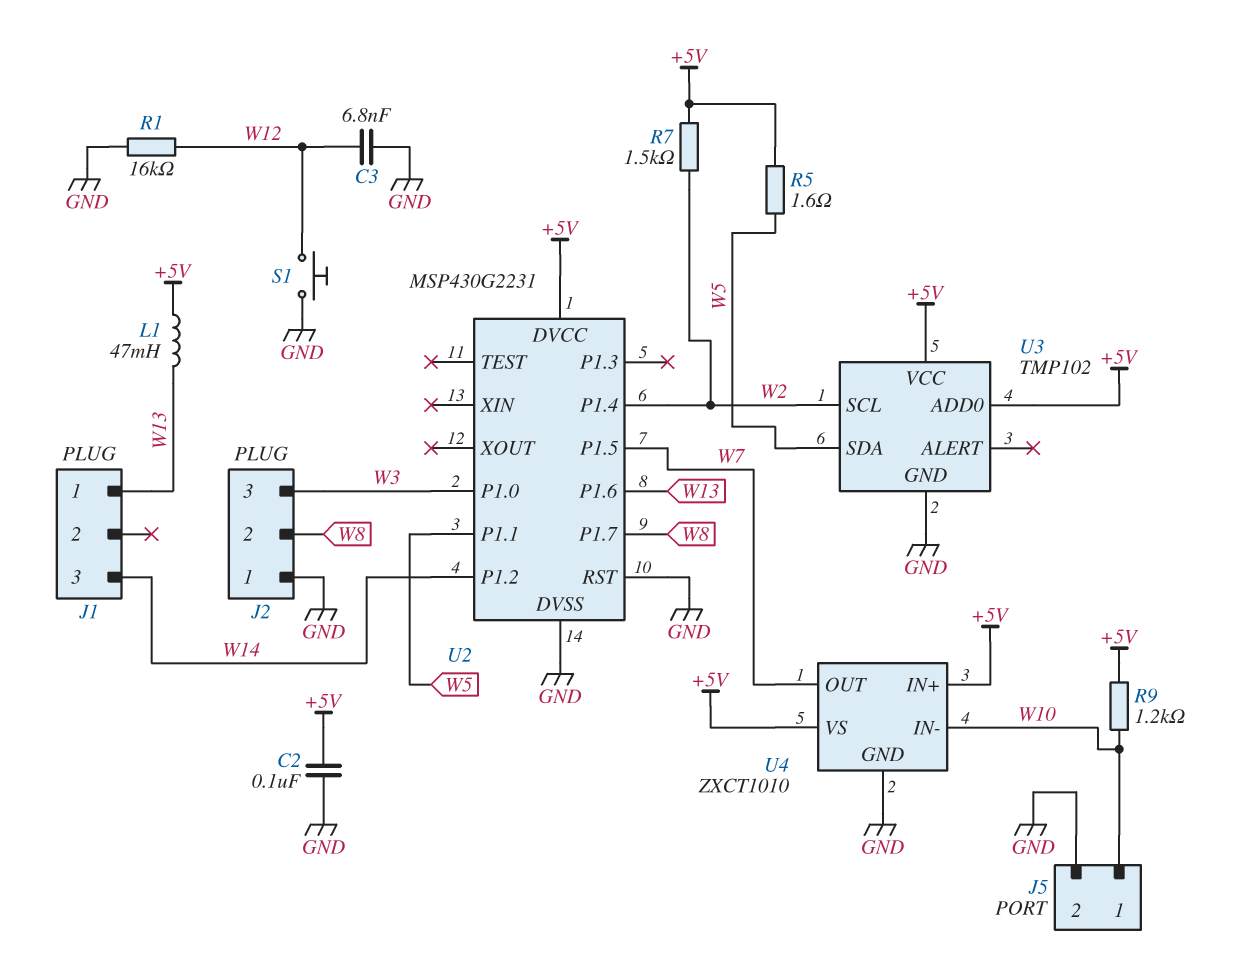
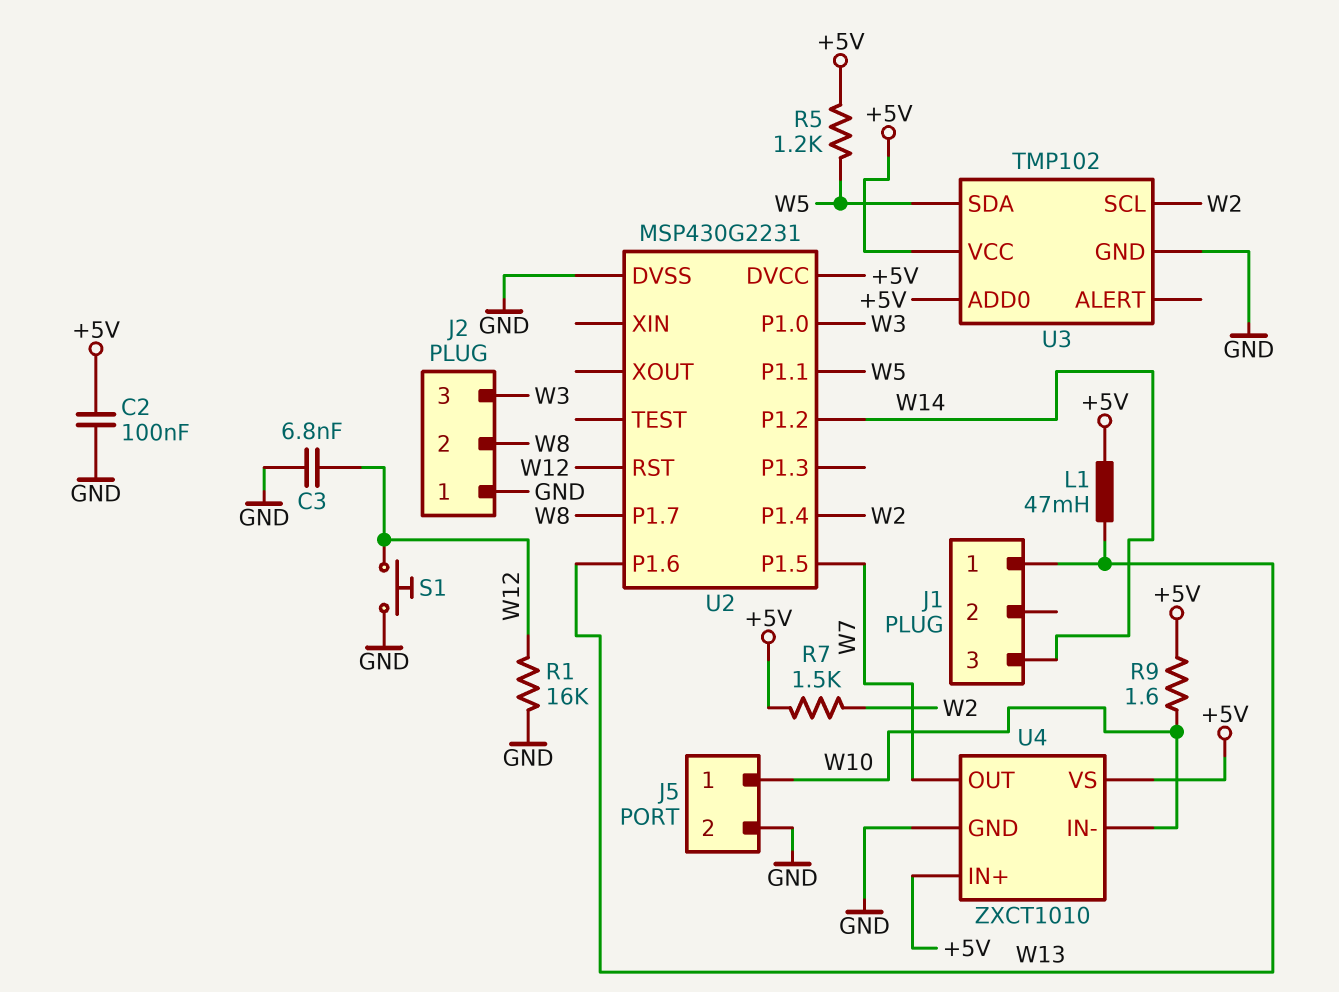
R5: 1.6 (+5V, W5) -> 1.2k (+5V, W5)
R9: 1.2k (+5V, W10) -> 1.6 (+5V, W10)
U2 pin RST: GND -> W12

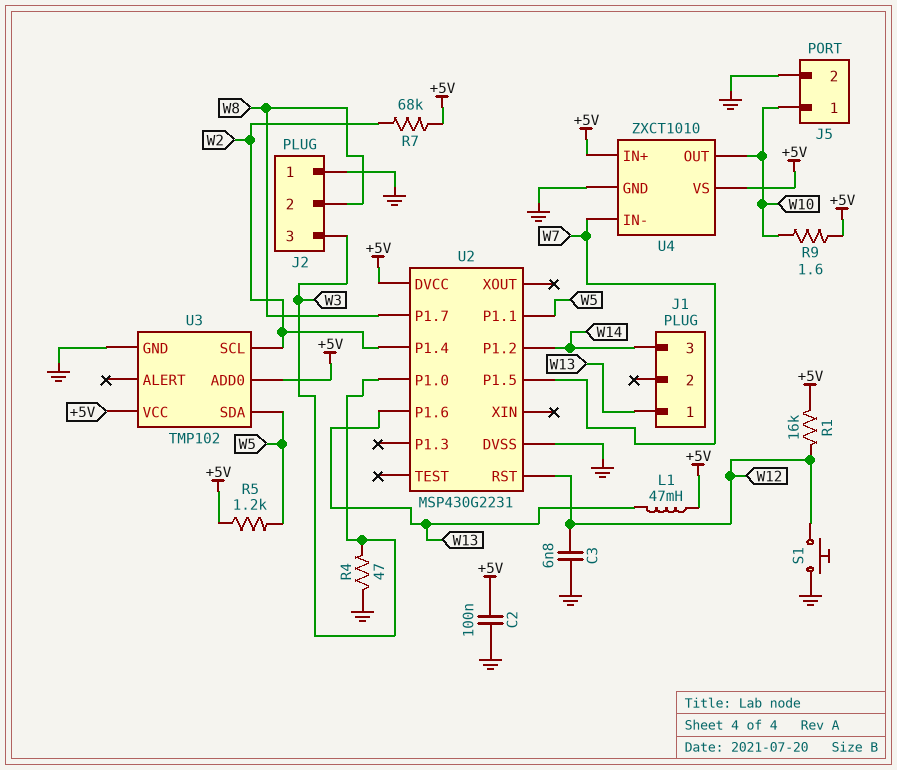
R1: 16k (GND, W12) -> 16k (+5V, W12)
R4: none -> 47 (GND, W3)
R7: 1.5k (+5V, W2) -> 68k (+5V, W2)
U4 pin IN-: W10 -> W7
U4 pin OUT: W7 -> W10

